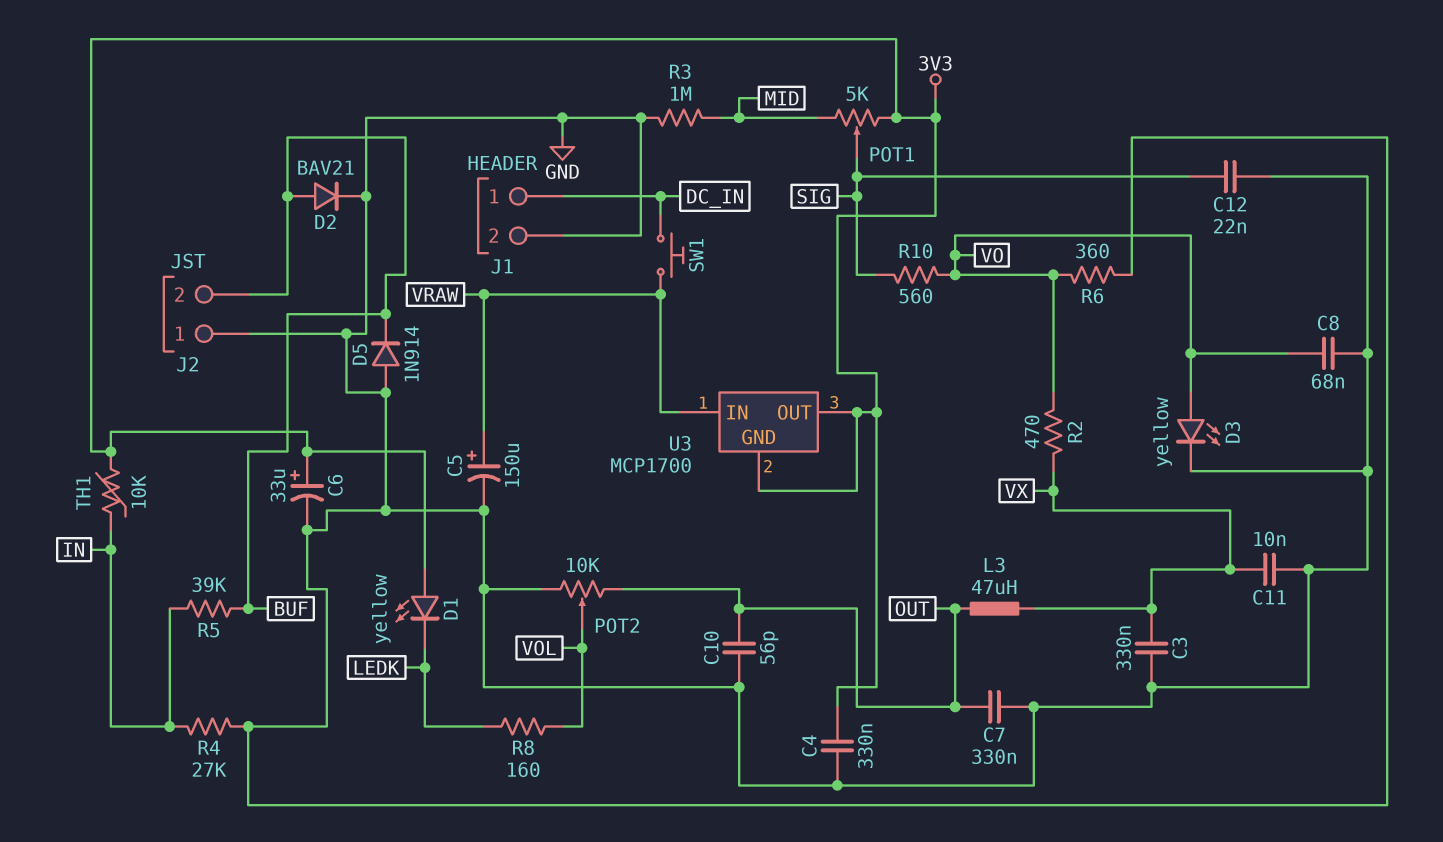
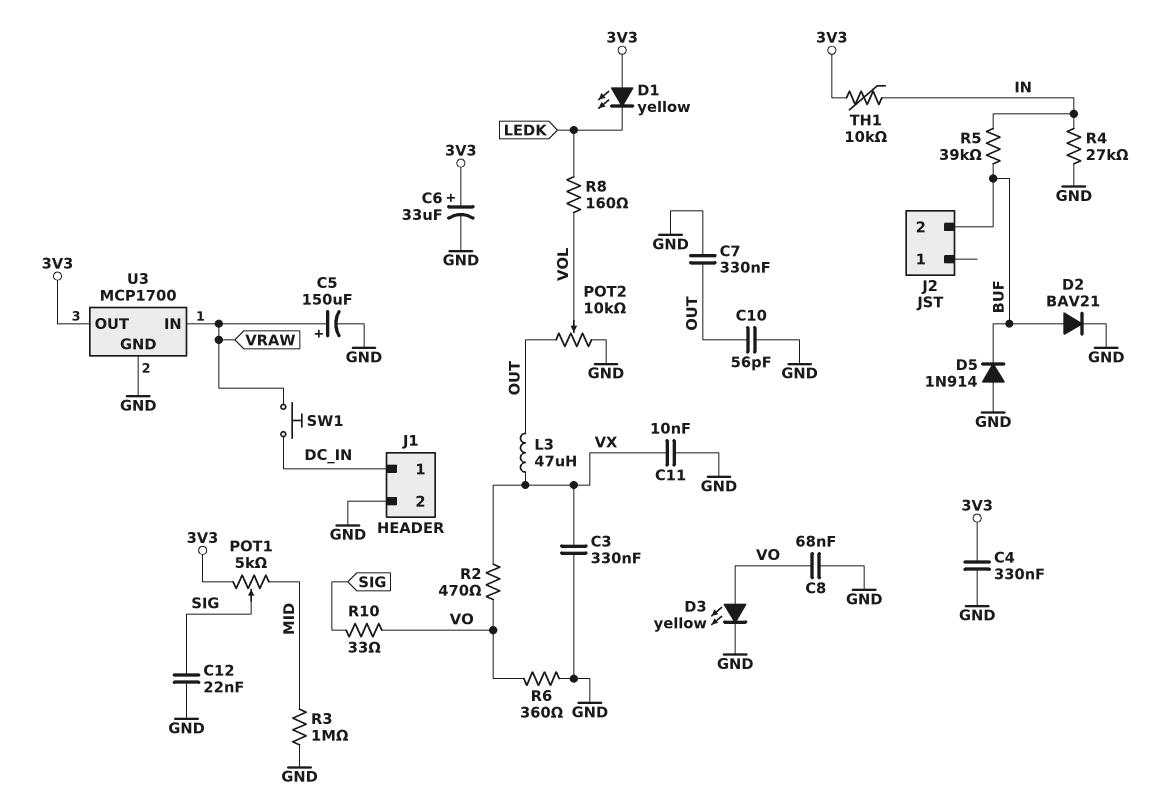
J2 pin 1: GND -> none
R10: 560 (SIG, VO) -> 33 (SIG, VO)
U3 pin GND: 3V3 -> GND

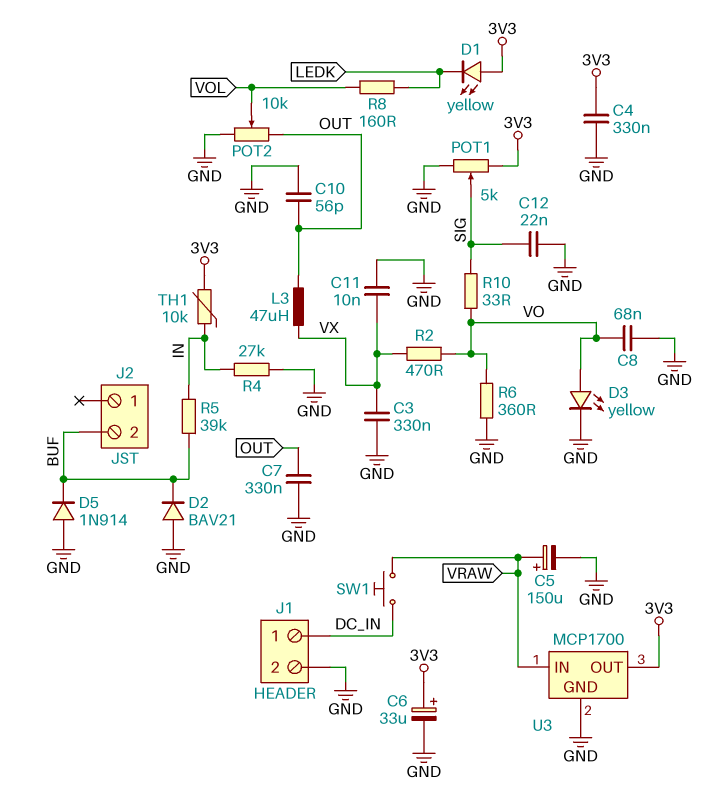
D2: diode BAV21 (A BUF, K GND) -> diode BAV21 (A GND, K BUF)
POT1: 5k (3V3, MID, wiper SIG) -> 5k (3V3, GND, wiper SIG)
R3: 1M (GND, MID) -> none

